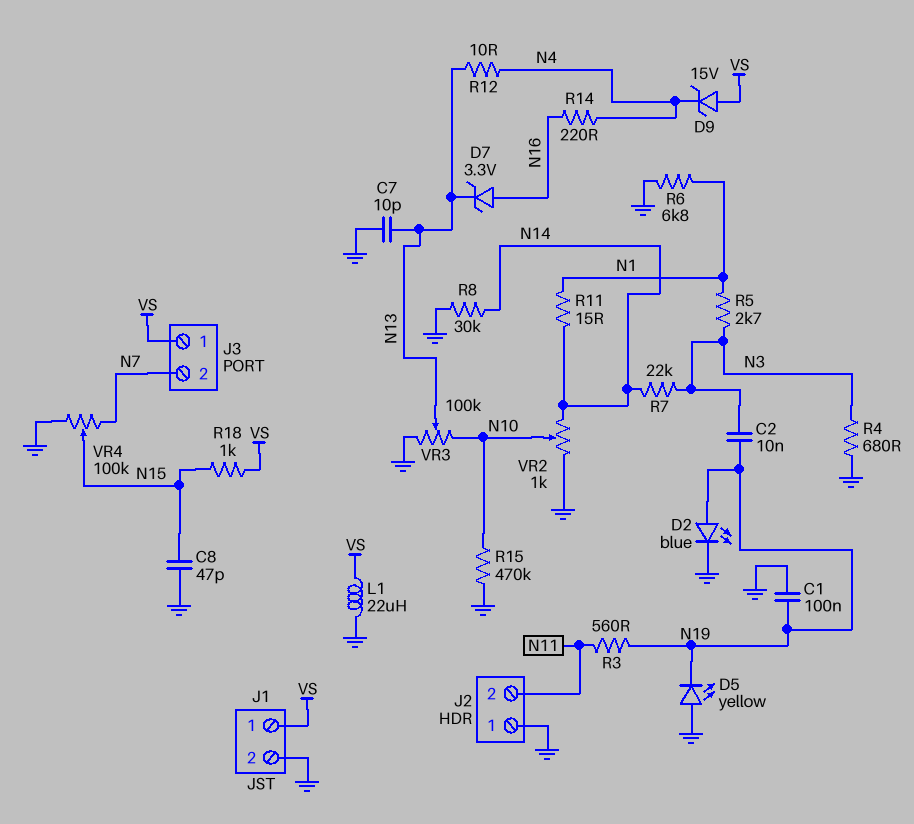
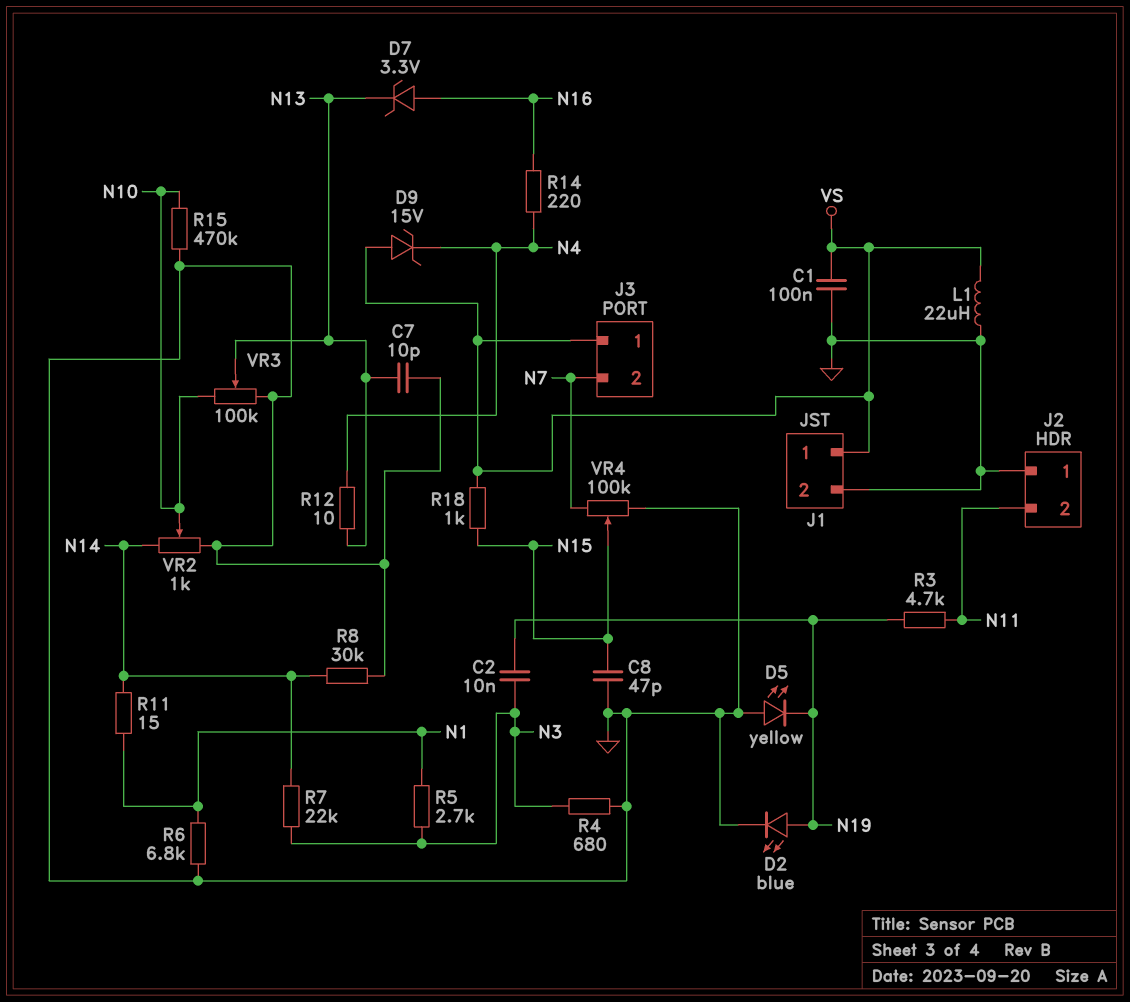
C1: 100nF (GND, N19) -> 100nF (GND, VS)
R3: 560 (N11, N19) -> 4.7k (N11, N19)

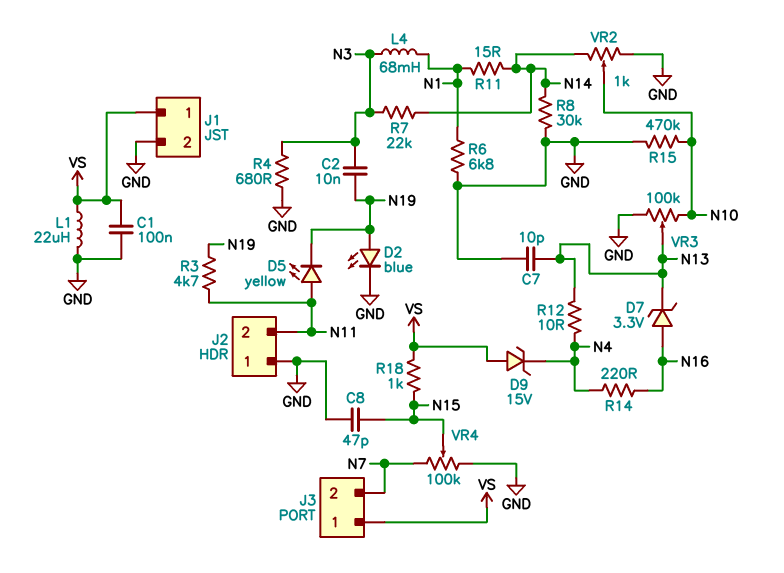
D5: LED yellow (A GND, K N19) -> LED yellow (A N11, K N19)
L4: none -> 68mH (N1, N3)
R5: 2.7k (N1, N3) -> none

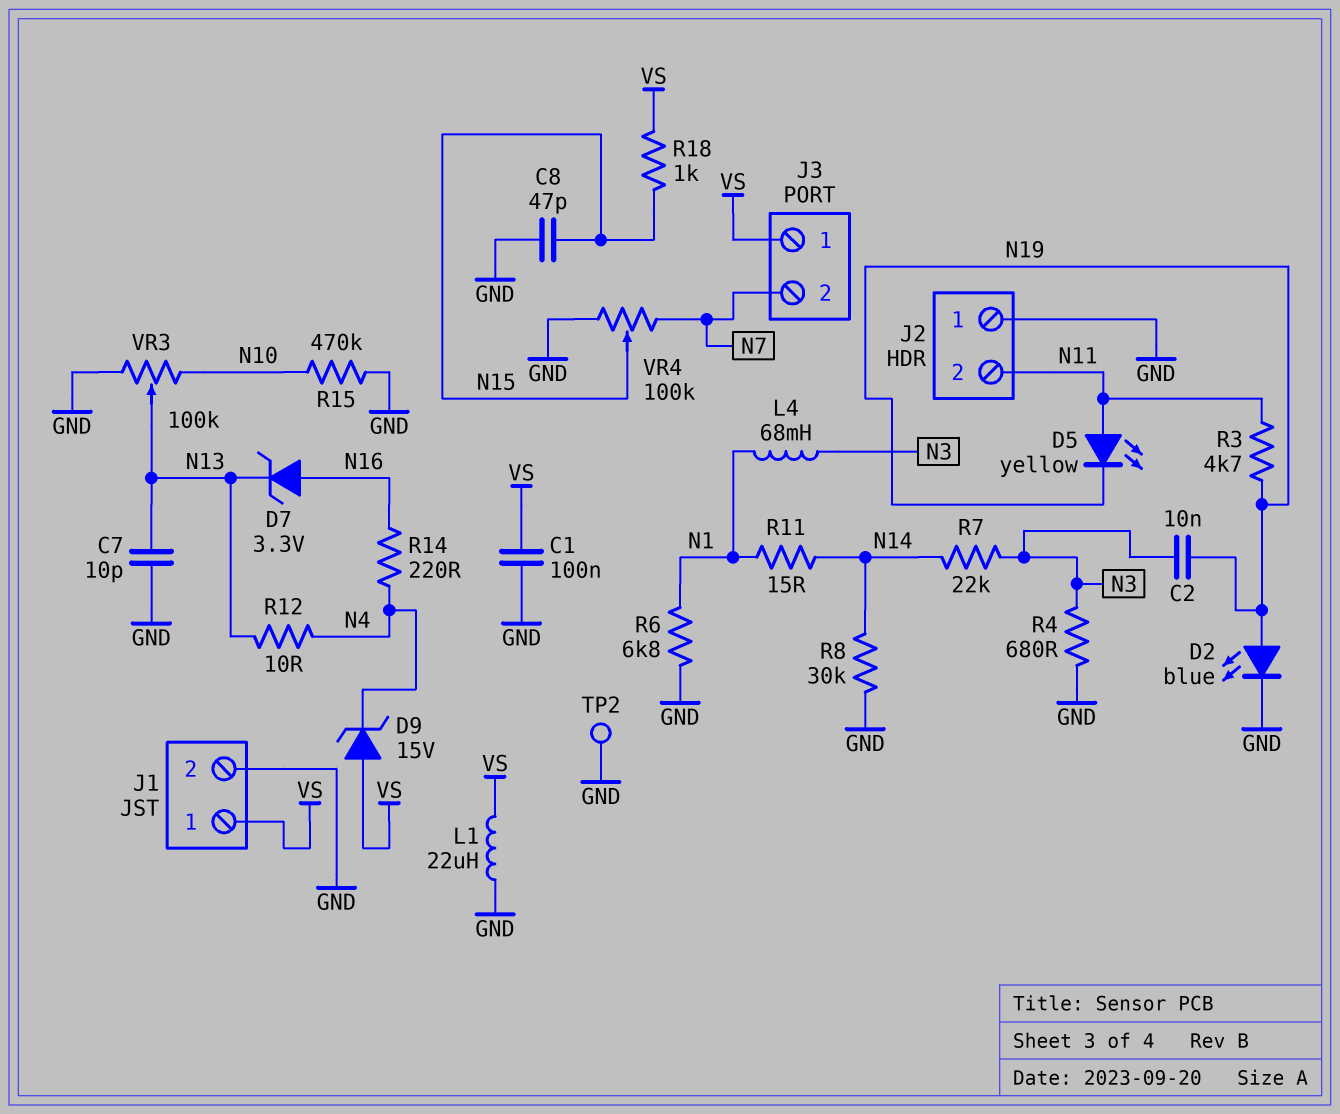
TP2: none -> test point (GND)
VR2: 1k (GND, N14, wiper N10) -> none

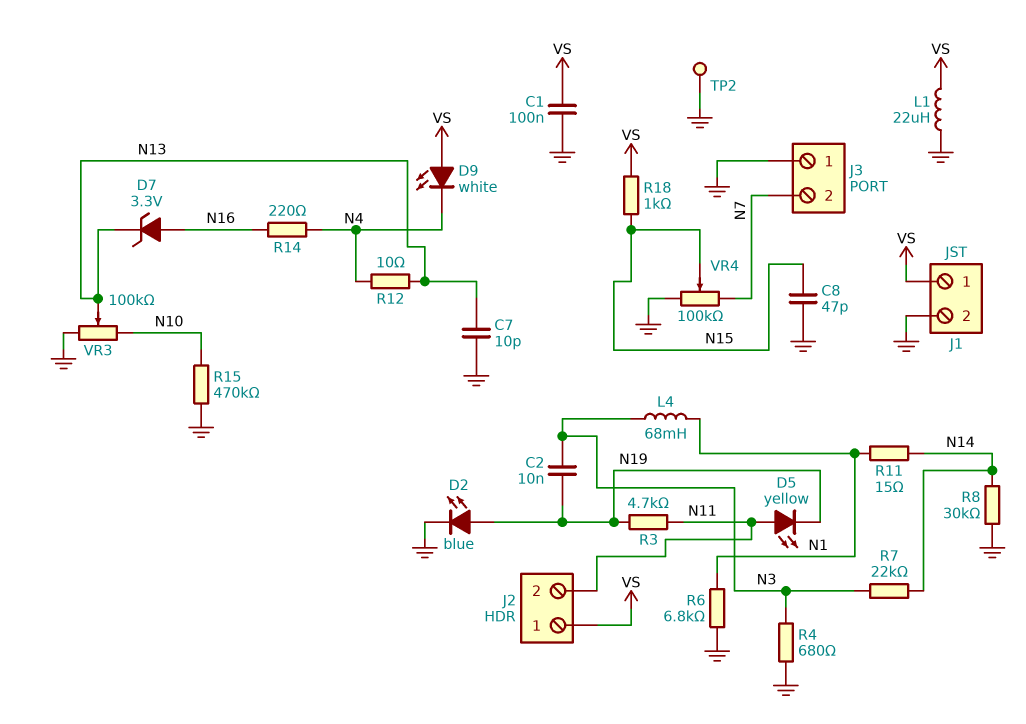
D9: zener 15V (A VS, K N4) -> LED white (A VS, K N4)
J2 pin 1: GND -> VS
J3 pin 1: VS -> GND

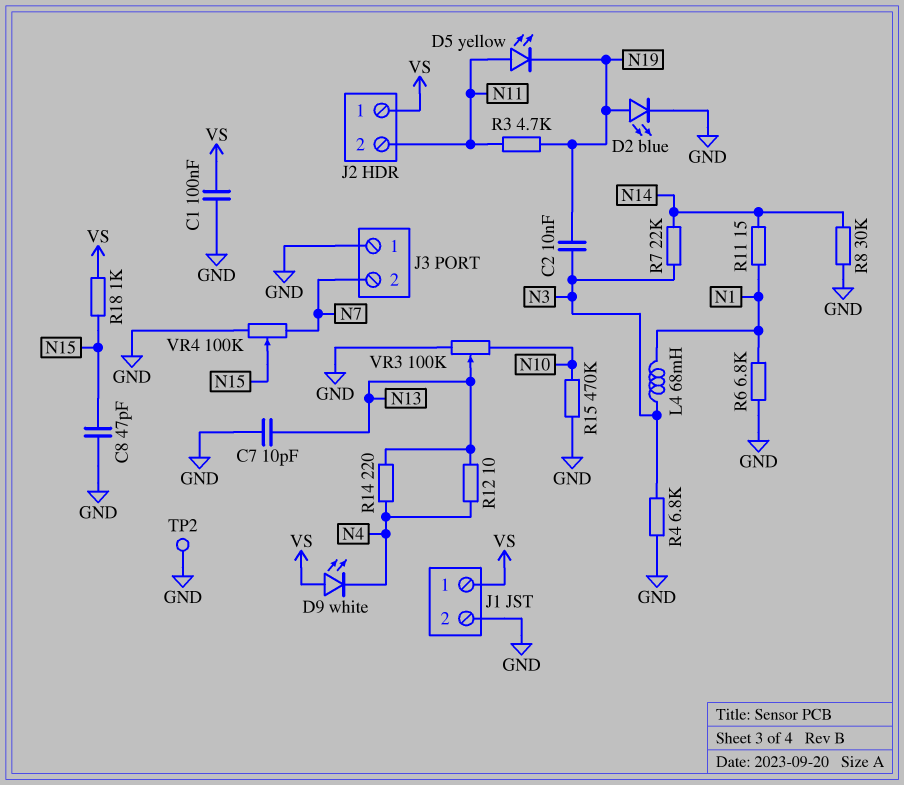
D7: zener 3.3V (A N16, K N13) -> none
L1: 22uH (GND, VS) -> none
R4: 680 (GND, N3) -> 6.8k (GND, N3)
R14: 220 (N4, N16) -> 220 (N4, N13)

